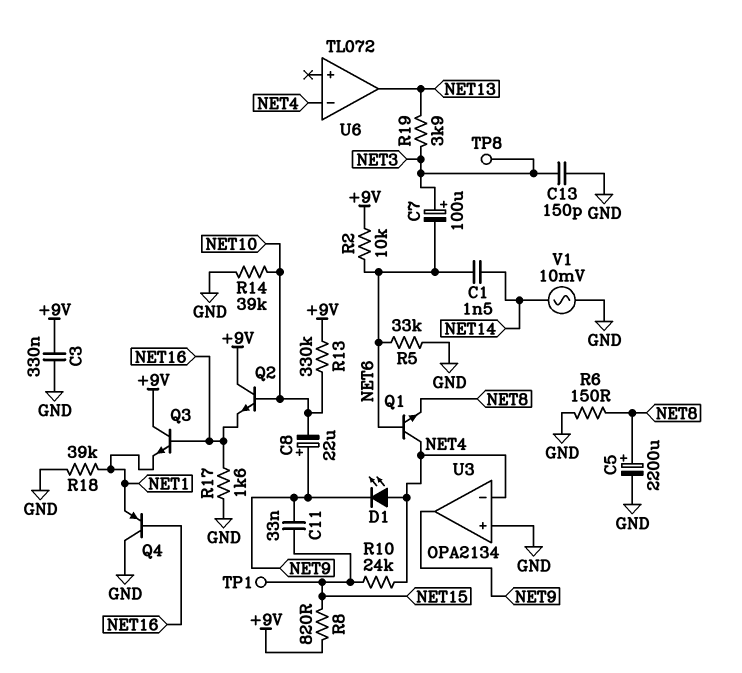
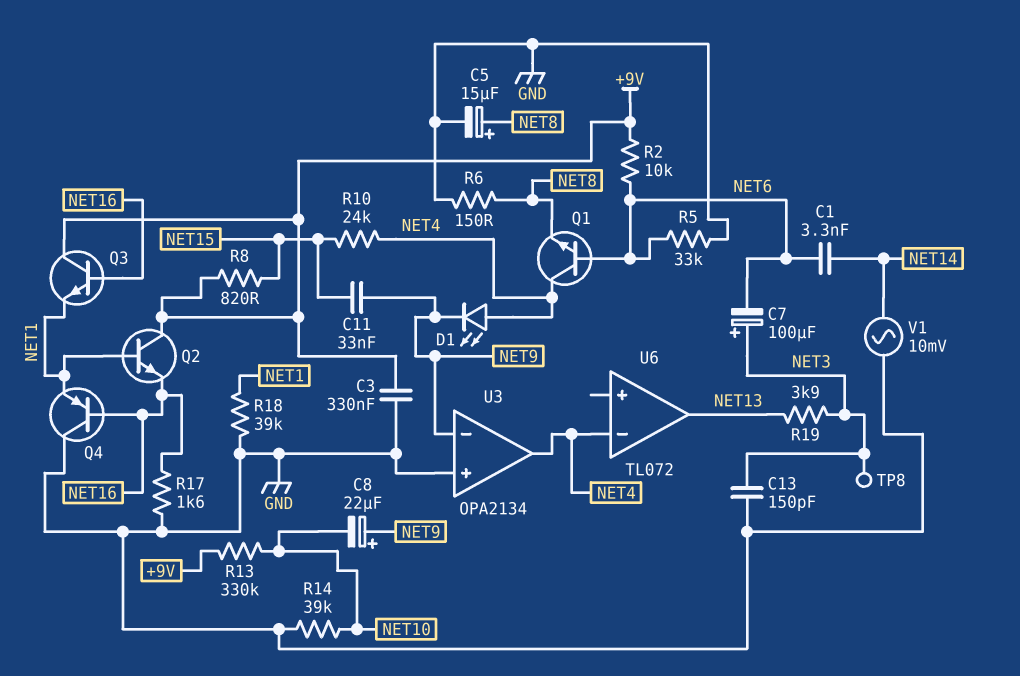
C1: 1.5nF (NET6, NET14) -> 3.3nF (NET6, NET14)
C5: 2200uF (plus NET8, minus GND) -> 15uF (plus NET8, minus GND)
Q2: NPN (B NET10, C +9V, E NET16) -> NPN (B NET1, C +9V, E NET16)
TP1: test point (NET15) -> none
U3 pin in-: NET4 -> NET9
U3 pin out: NET9 -> NET4

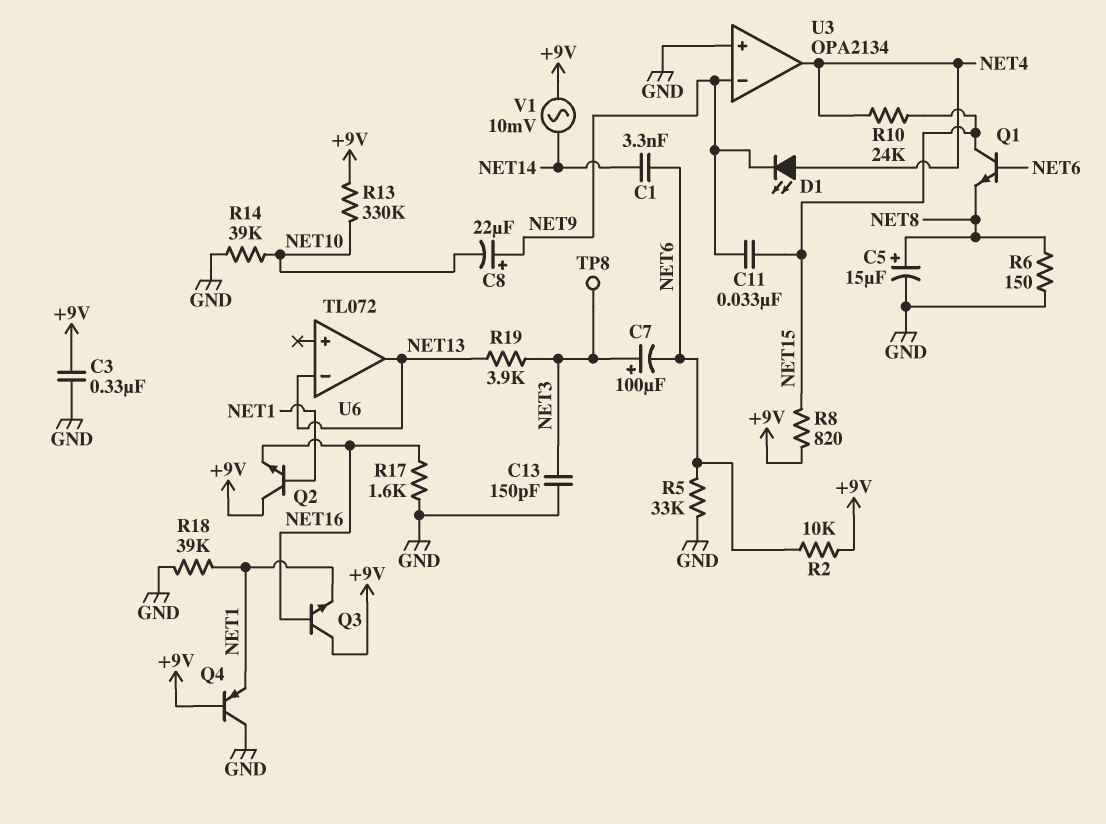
Q1: NPN (B NET6, C NET4, E NET8) -> NPN (B NET6, C NET15, E NET8)
Q4: PNP (B NET16, C GND, E NET1) -> PNP (B +9V, C GND, E NET1)
U6 pin in-: NET4 -> NET13
V1: AC 10mV (GND, NET14) -> AC 10mV (+9V, NET14)

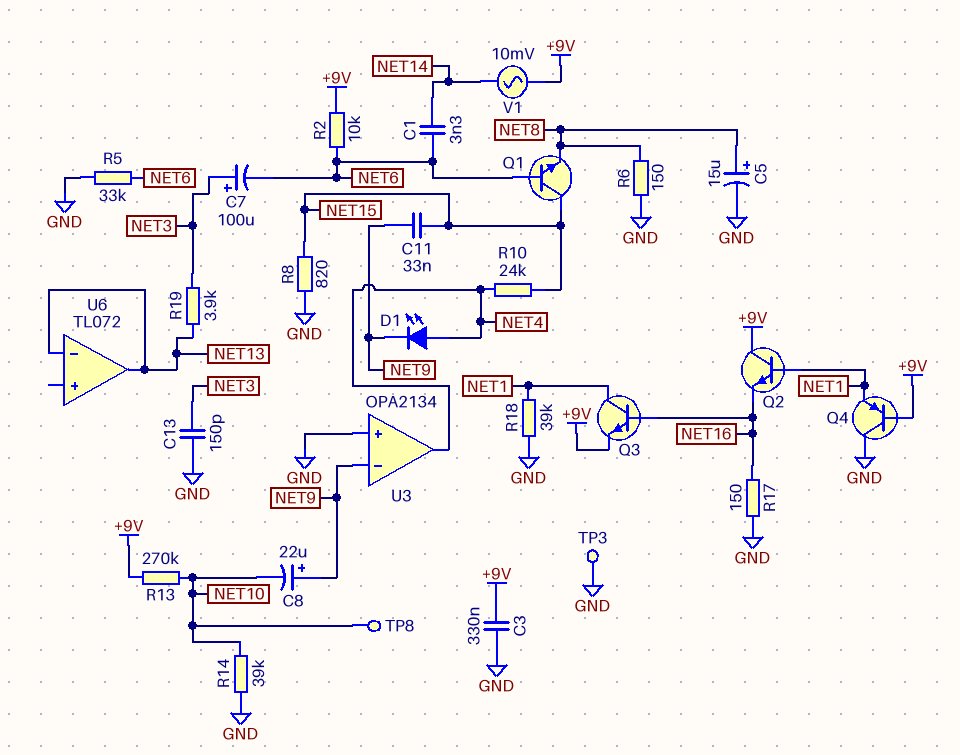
Q3: NPN (B NET16, C +9V, E NET1) -> NPN (B NET16, C NET1, E +9V)
R8: 820 (+9V, NET15) -> 820 (GND, NET15)
R13: 330k (+9V, NET10) -> 270k (+9V, NET10)
R17: 1.6k (GND, NET16) -> 150 (GND, NET16)
TP3: none -> test point (GND)
TP8: test point (NET3) -> test point (NET10)

